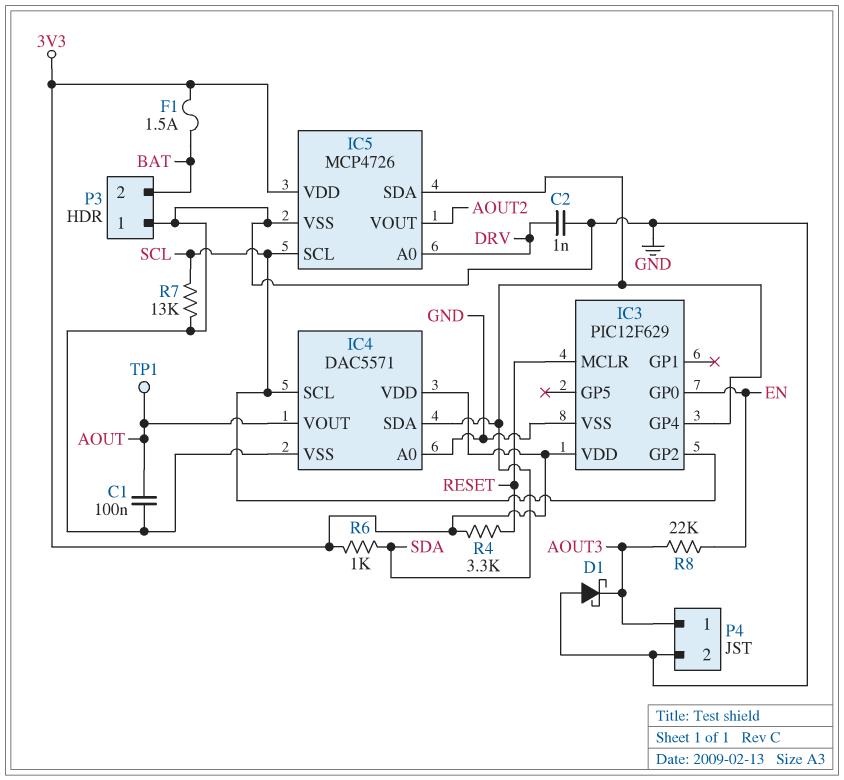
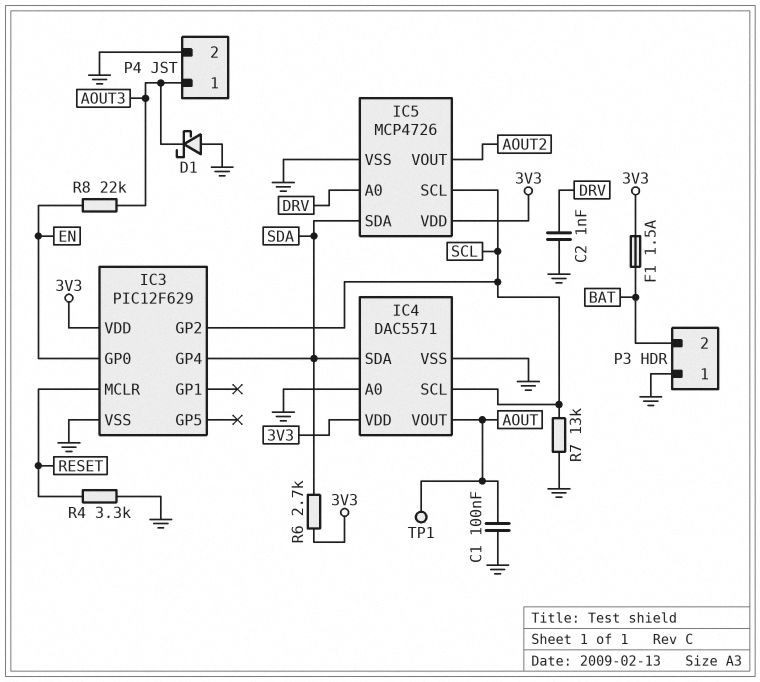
R4: 3.3k (3V3, RESET) -> 3.3k (GND, RESET)
R6: 1k (3V3, SDA) -> 2.7k (3V3, SDA)

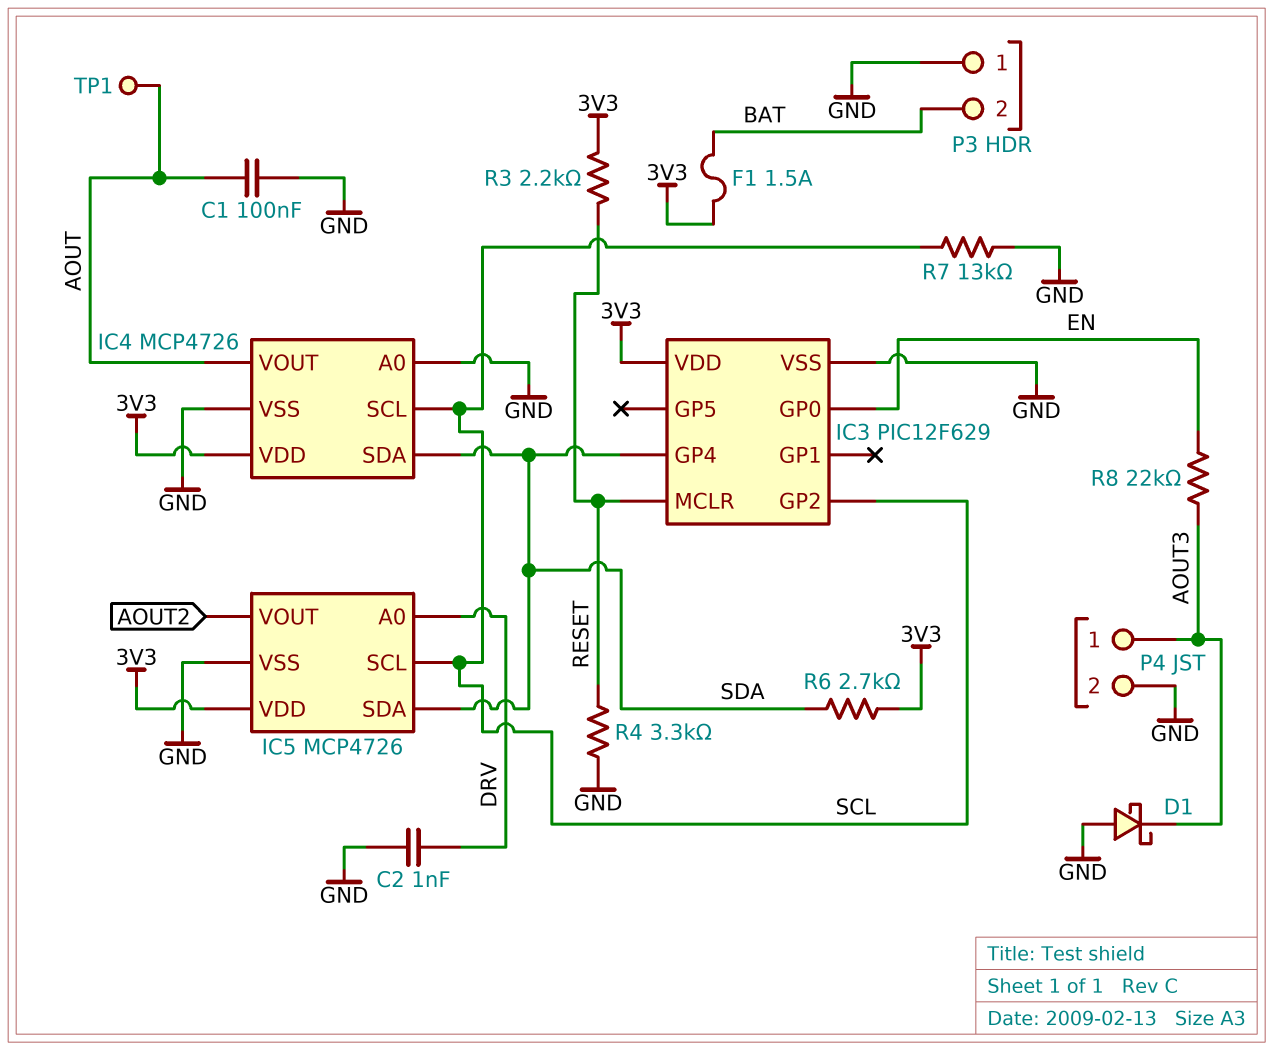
IC4: DAC5571 -> MCP4726
R3: none -> 2.2k (3V3, RESET)

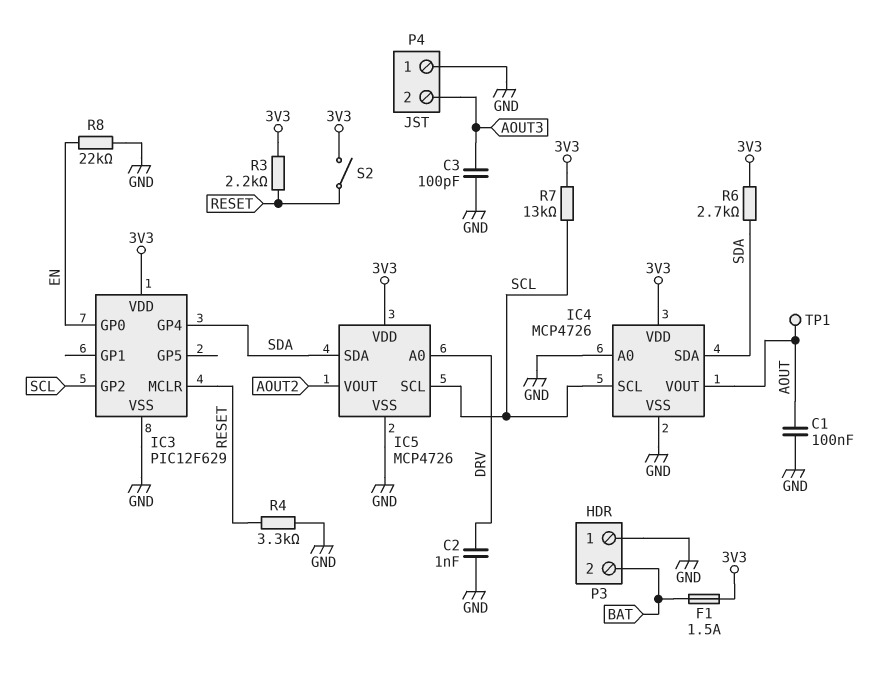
C3: none -> 100pF (AOUT3, GND)
D1: schottky (A GND, K AOUT3) -> none
P4 pin 1: AOUT3 -> GND
P4 pin 2: GND -> AOUT3
R7: 13k (GND, SCL) -> 13k (3V3, SCL)
R8: 22k (AOUT3, EN) -> 22k (EN, GND)
S2: none -> switch (3V3, RESET)

